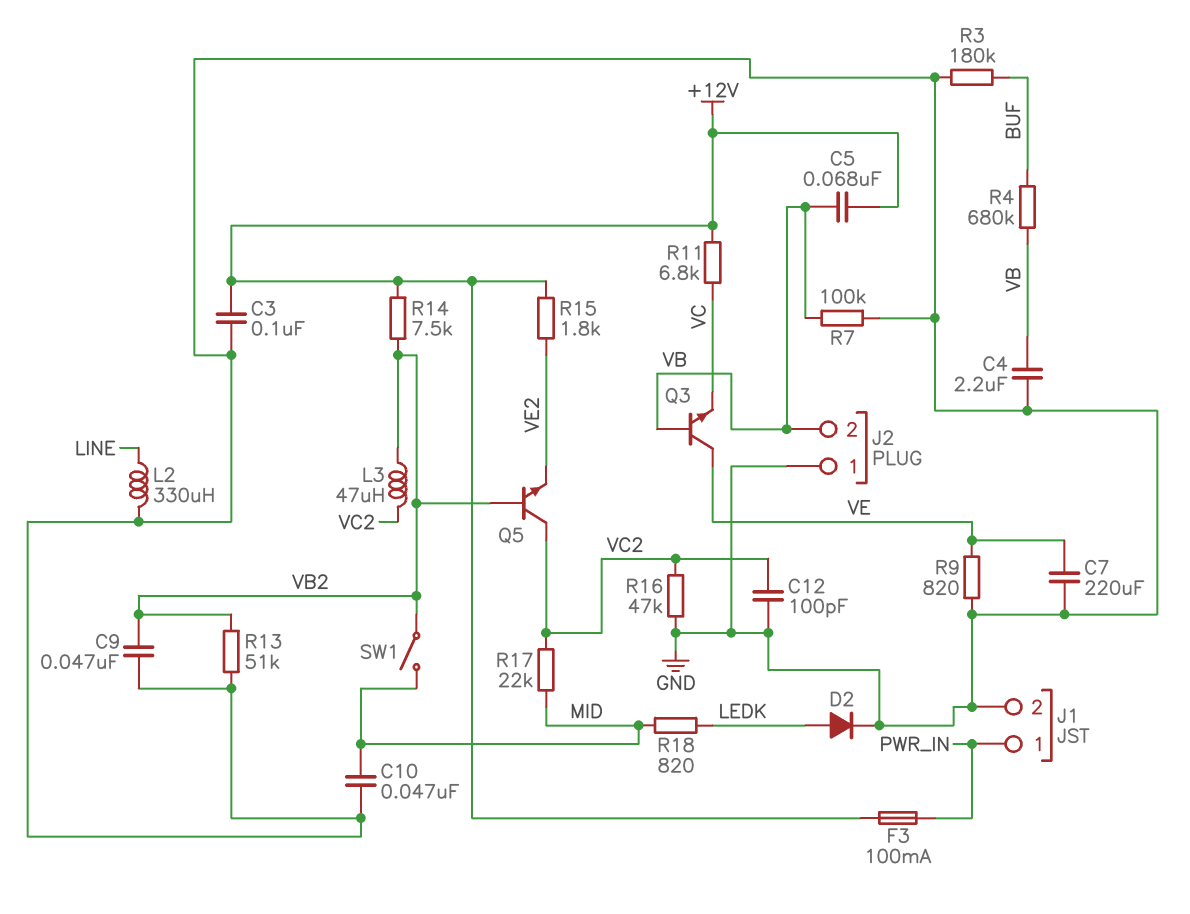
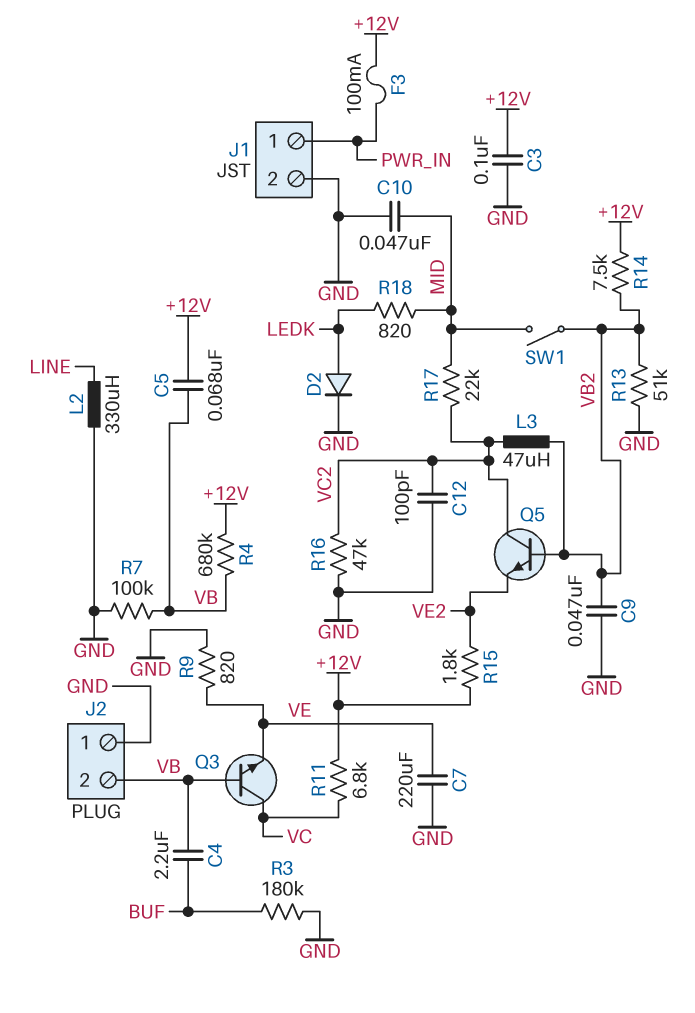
C4: 2.2uF (GND, VB) -> 2.2uF (BUF, VB)
Q3: NPN (B VB, C VE, E VC) -> NPN (B VB, C VC, E VE)
R4: 680k (BUF, VB) -> 680k (+12V, VB)

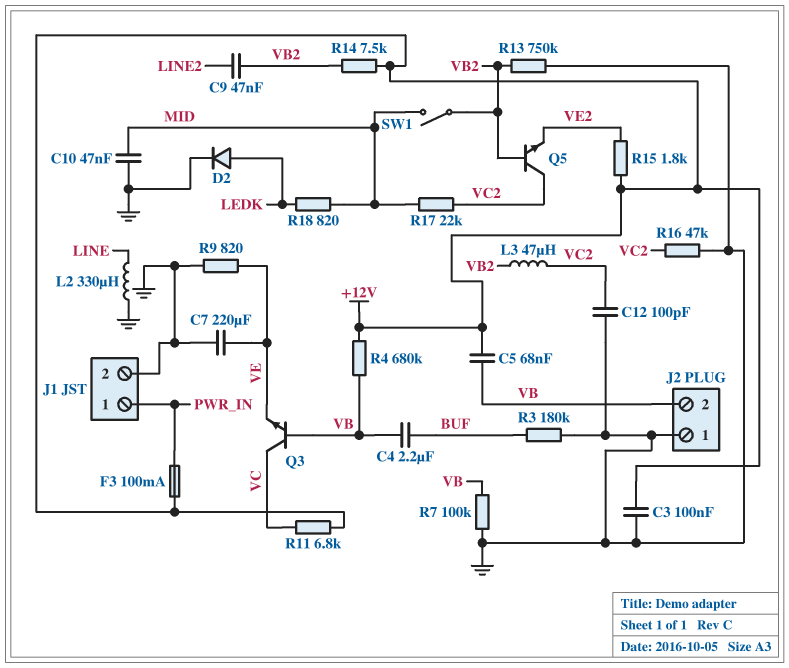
C9: 47nF (GND, VB2) -> 47nF (LINE2, VB2)
R13: 51k (GND, VB2) -> 750k (GND, VB2)

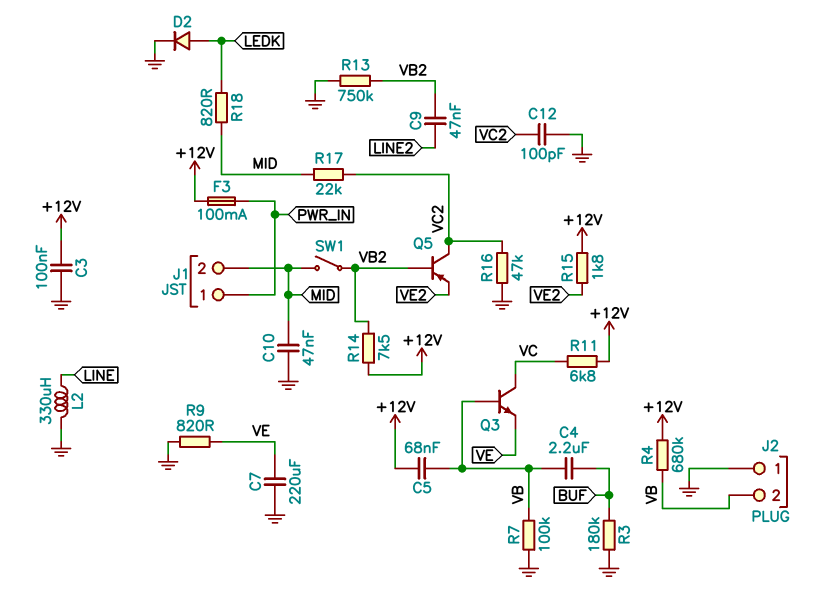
J1 pin 2: GND -> MID
L3: 47uH (VB2, VC2) -> none
Q5: NPN (B VB2, C VC2, E VE2) -> PNP (B VB2, C VC2, E VE2)

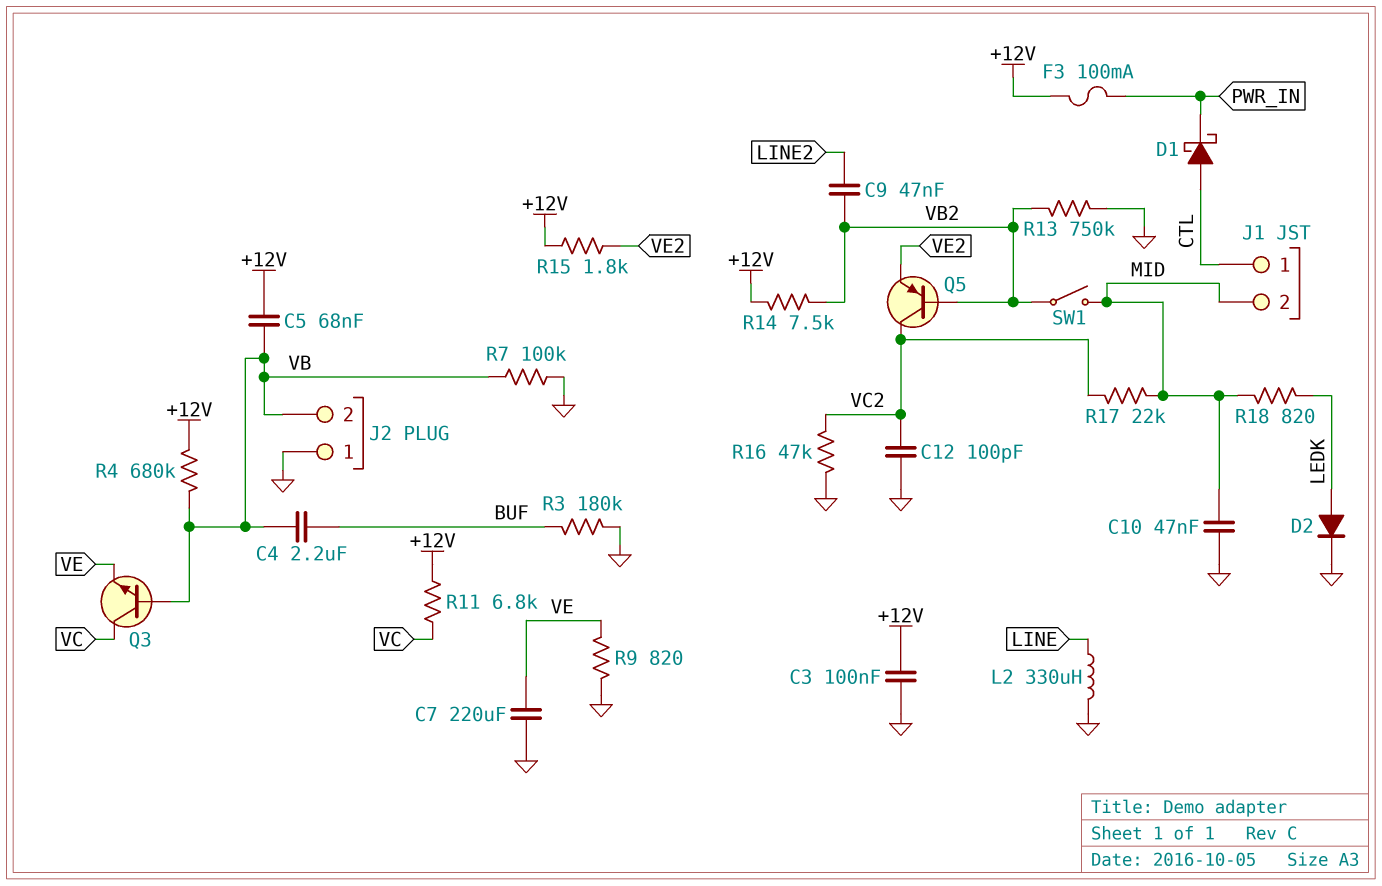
D1: none -> schottky (A CTL, K PWR_IN)
J1 pin 1: PWR_IN -> CTL

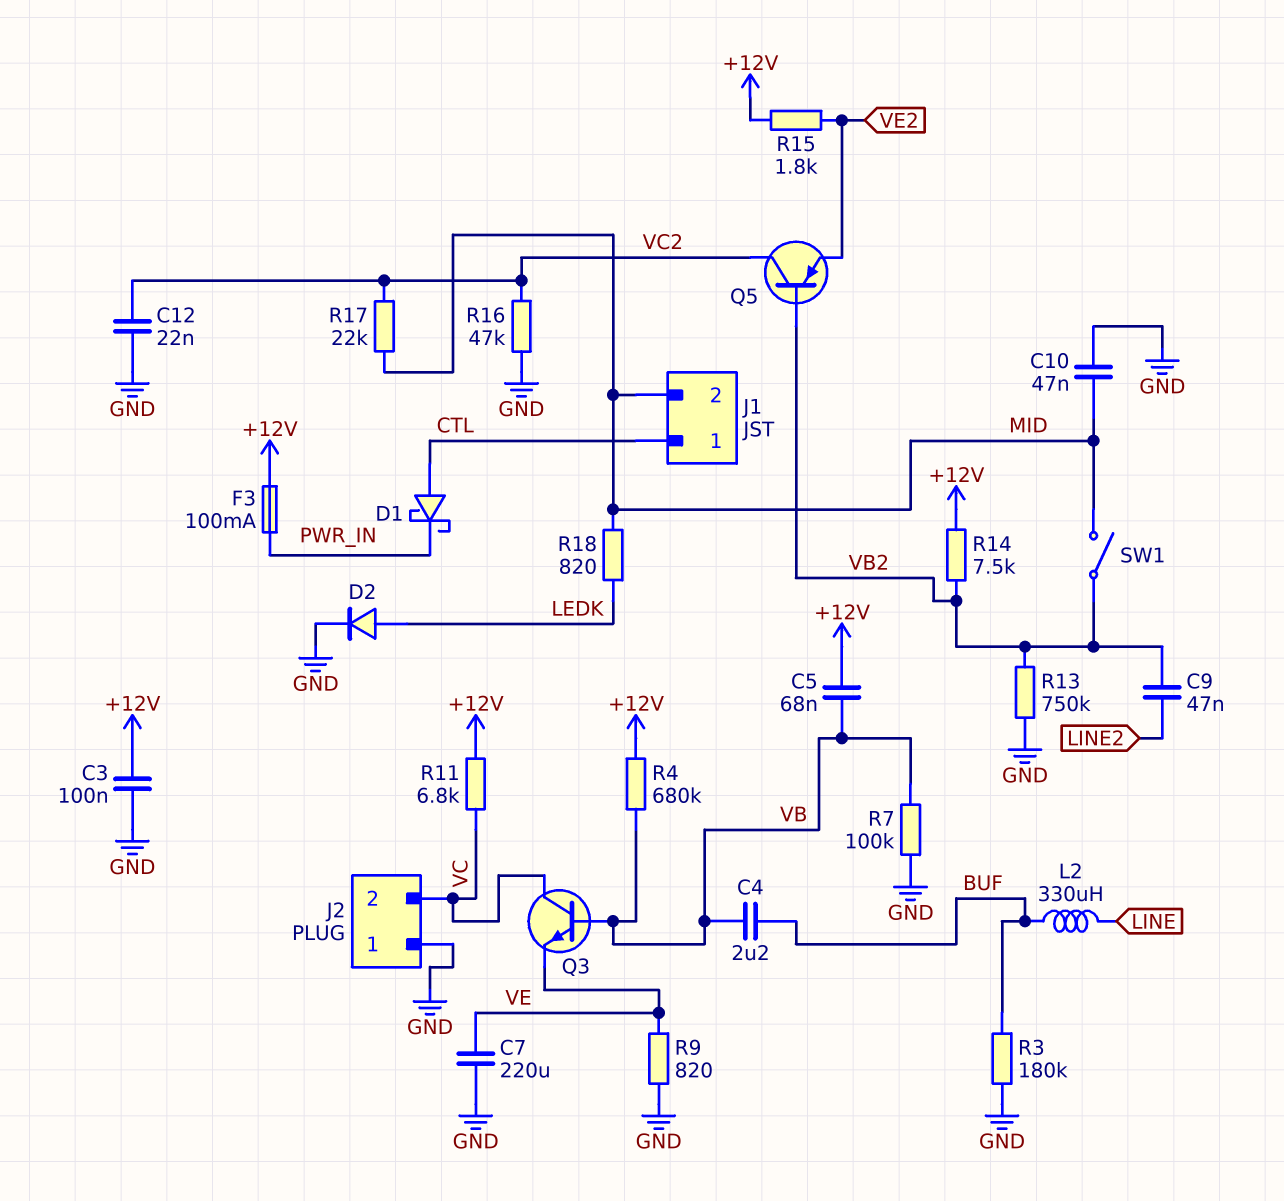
C12: 100pF (GND, VC2) -> 22nF (GND, VC2)
J2 pin 2: VB -> VC
L2: 330uH (GND, LINE) -> 330uH (BUF, LINE)

